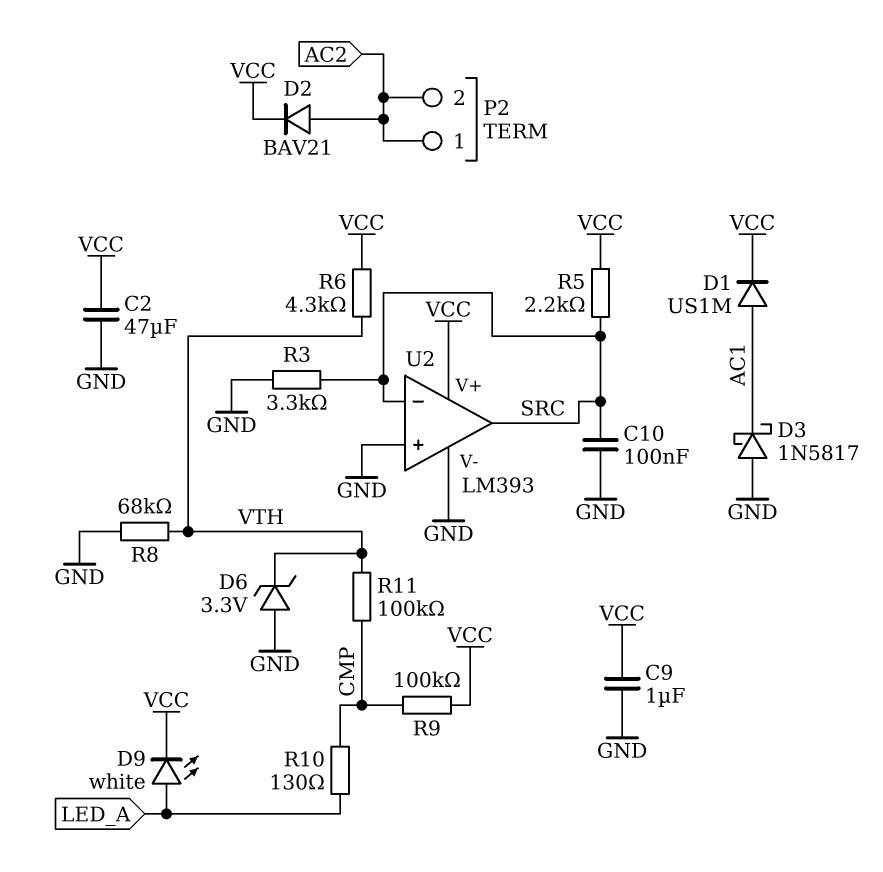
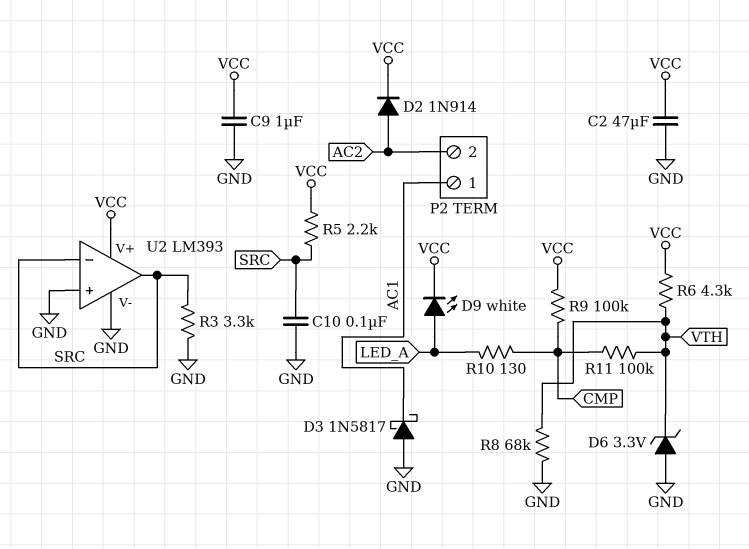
D1: diode US1M (A AC1, K VCC) -> none
D2: diode BAV21 (A AC2, K VCC) -> diode 1N914 (A AC2, K VCC)
P2 pin 1: AC2 -> AC1

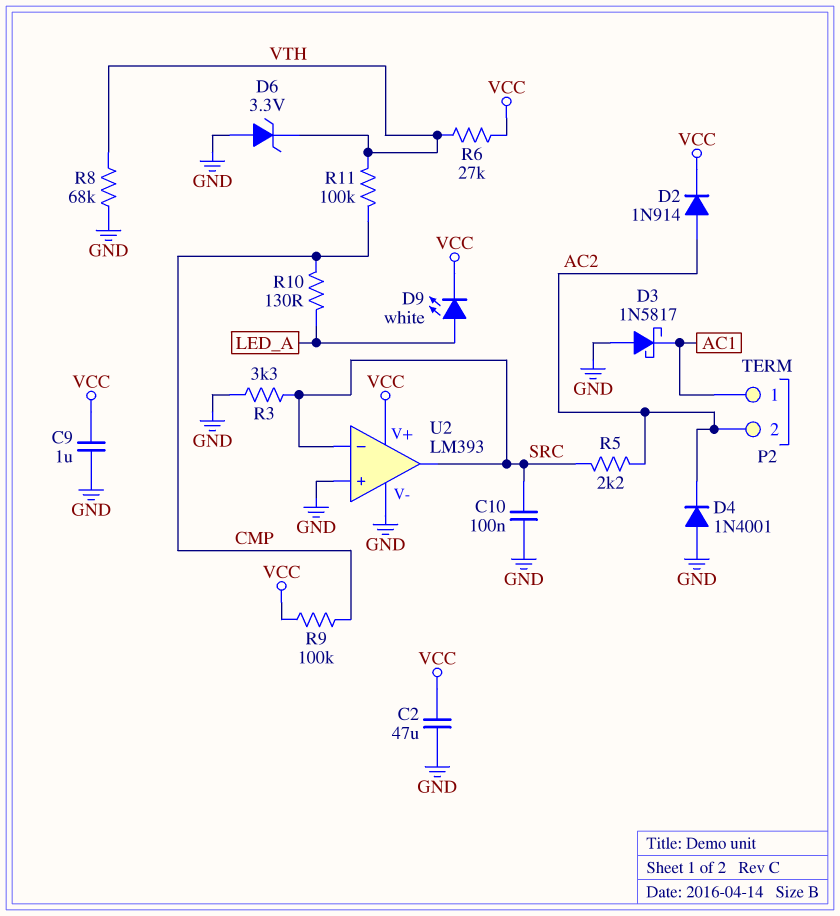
D4: none -> diode 1N4001 (A GND, K AC2)
R5: 2.2k (SRC, VCC) -> 2.2k (AC2, SRC)
R6: 4.3k (VCC, VTH) -> 27k (VCC, VTH)

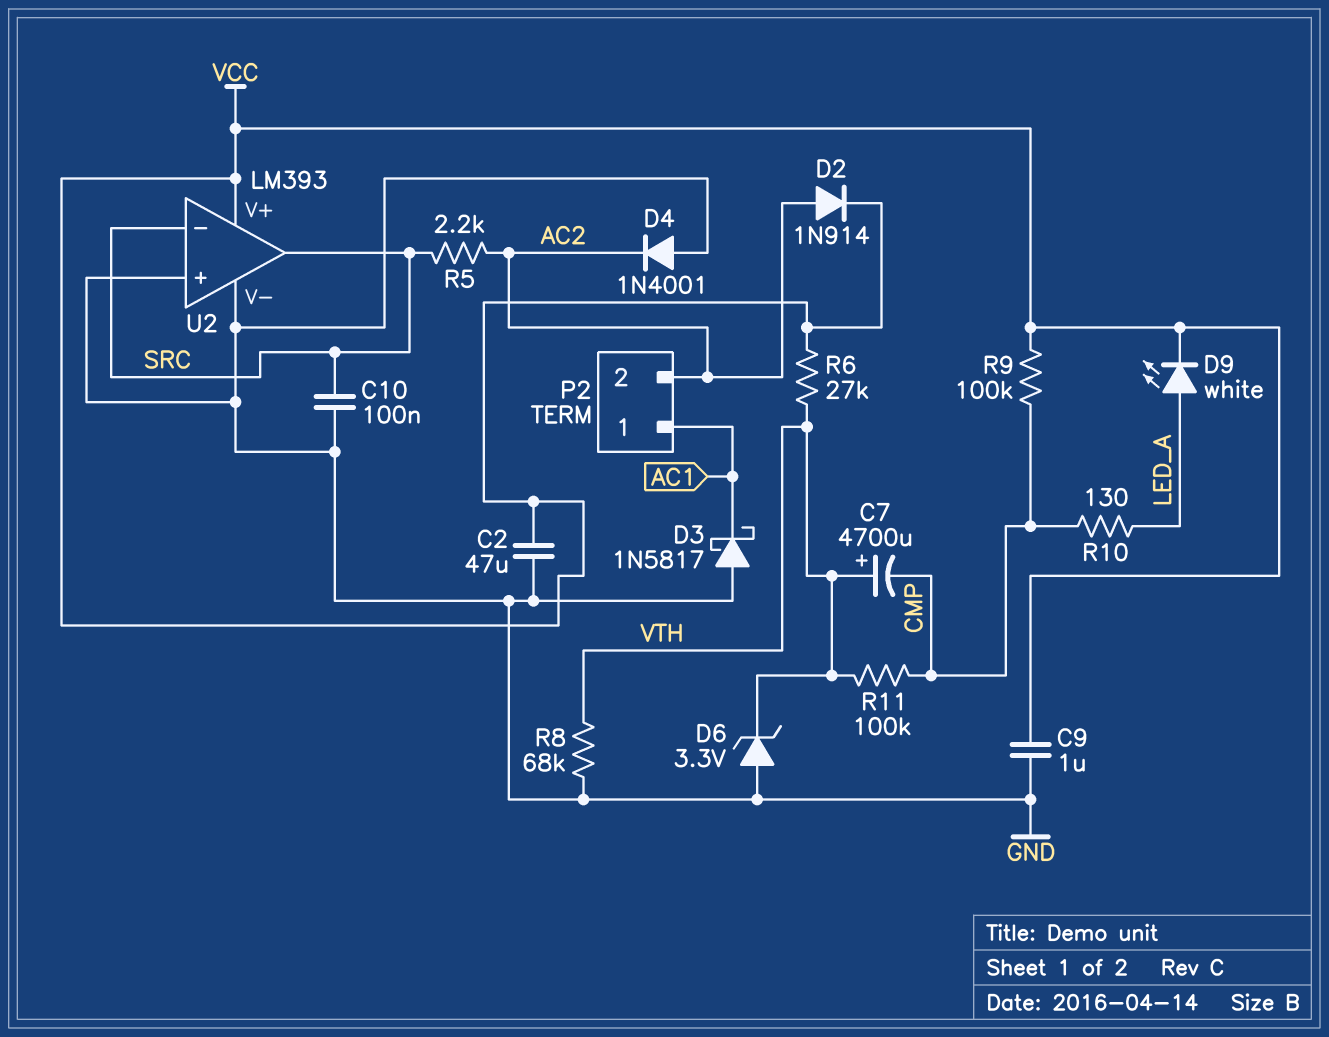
C7: none -> 4700uF (plus VTH, minus CMP)
R3: 3.3k (GND, SRC) -> none

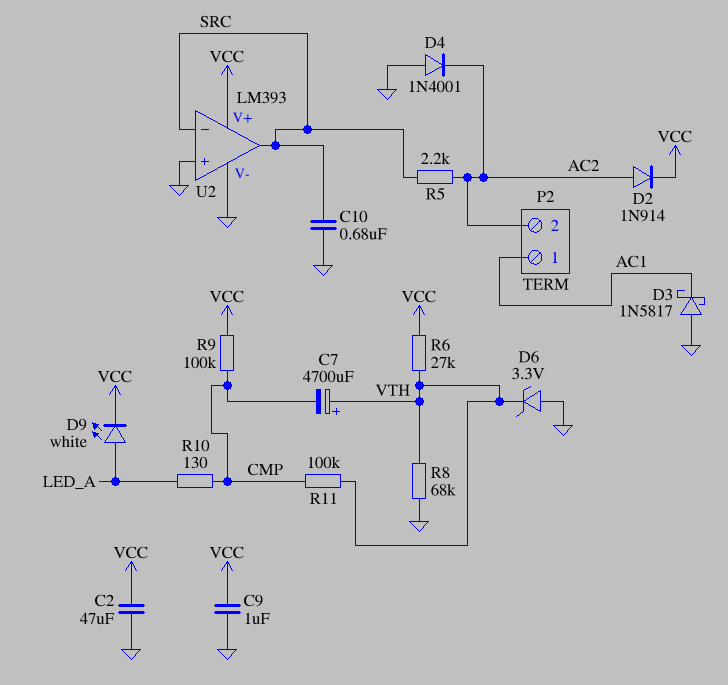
C10: 100nF (GND, SRC) -> 680nF (GND, SRC)

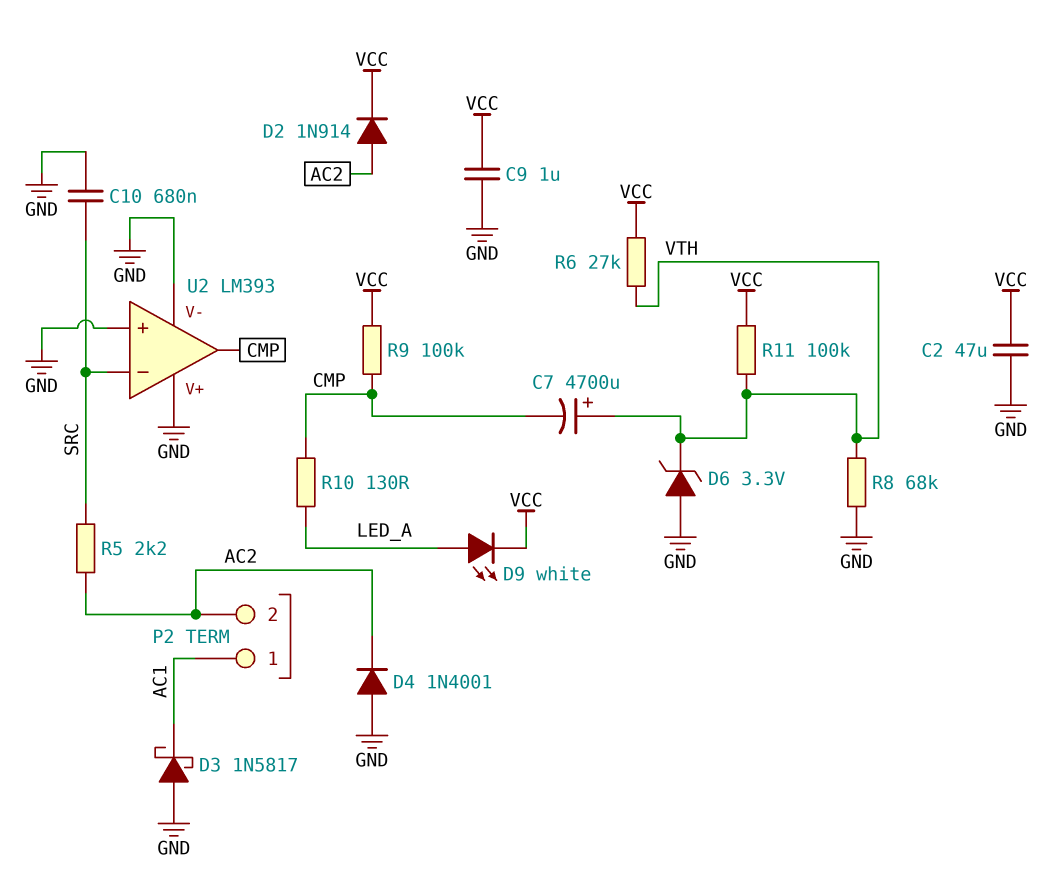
R11: 100k (CMP, VTH) -> 100k (VCC, VTH)
U2 pin V+: VCC -> GND
U2 pin out: SRC -> CMP

